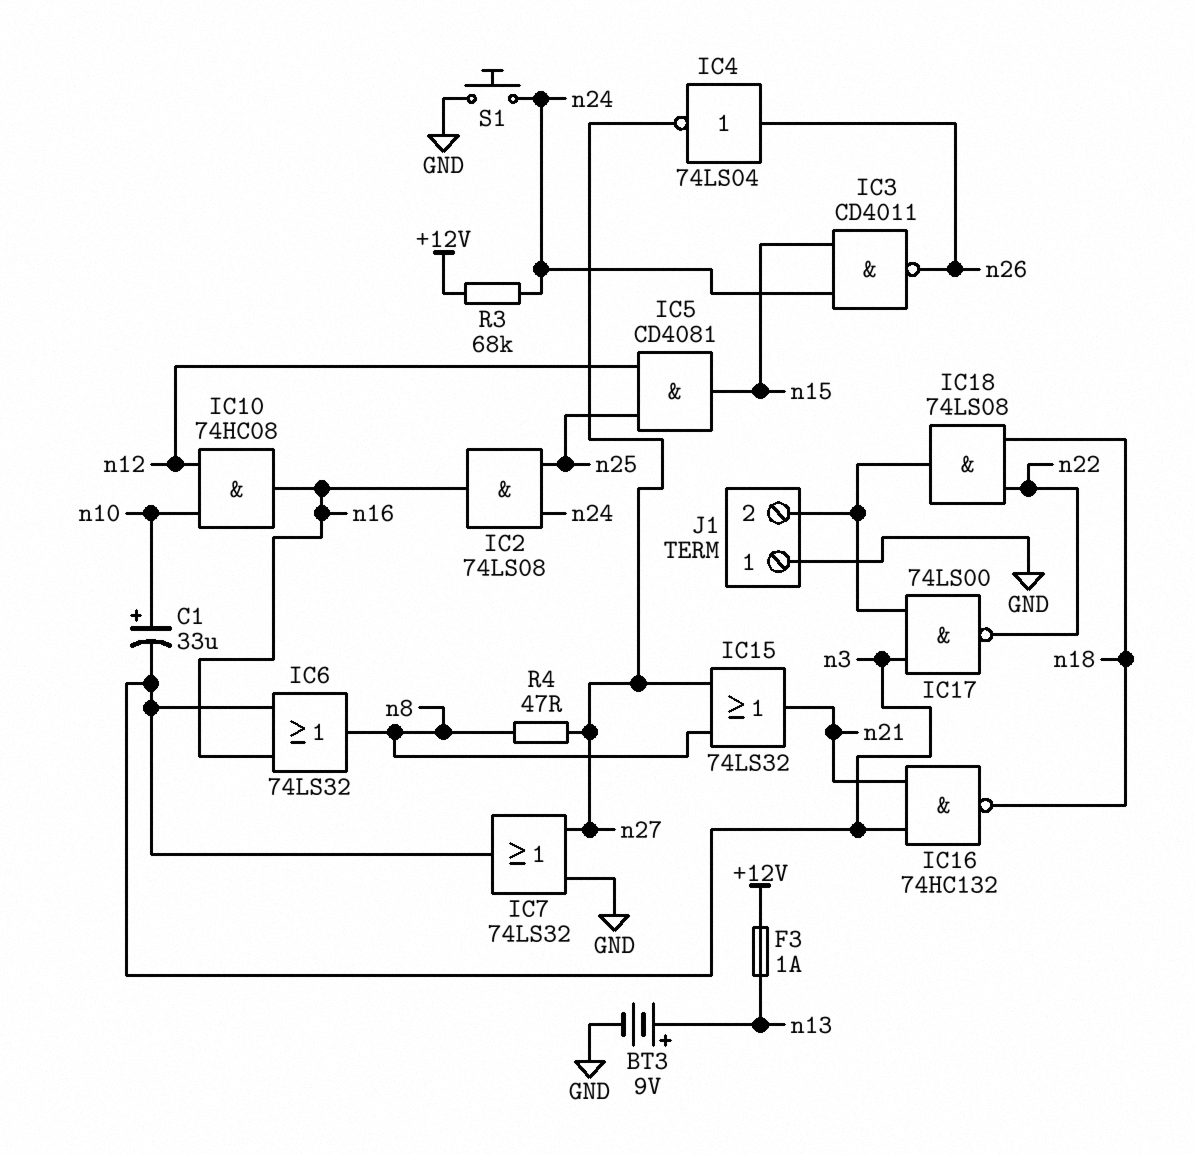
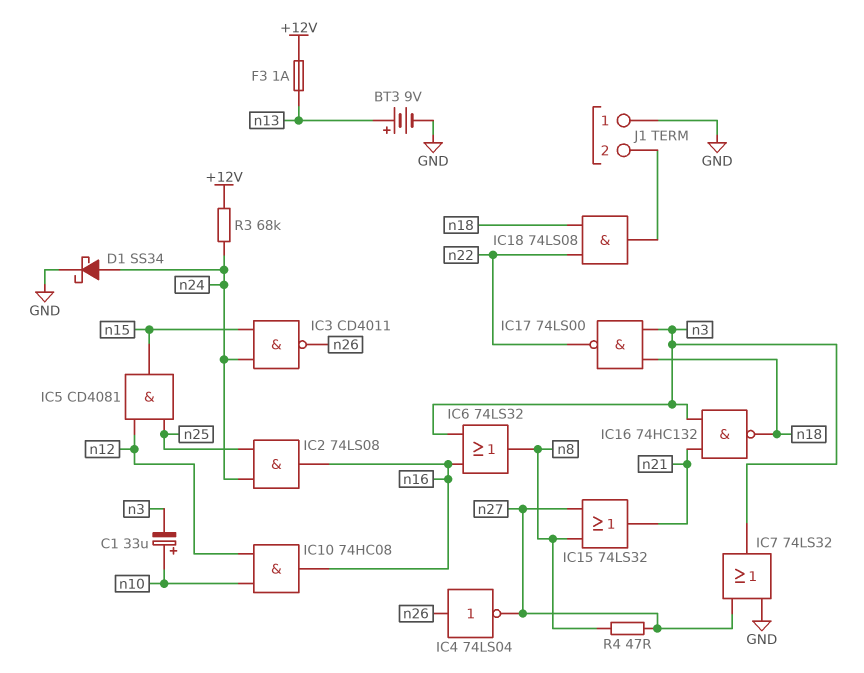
D1: none -> schottky SS34 (A n24, K GND)
IC17: NAND 74LS00 (in J1/2, in n3, out n22) -> NAND 74LS00 (in n3, in n18, out n22)
S1: button (GND, n24) -> none

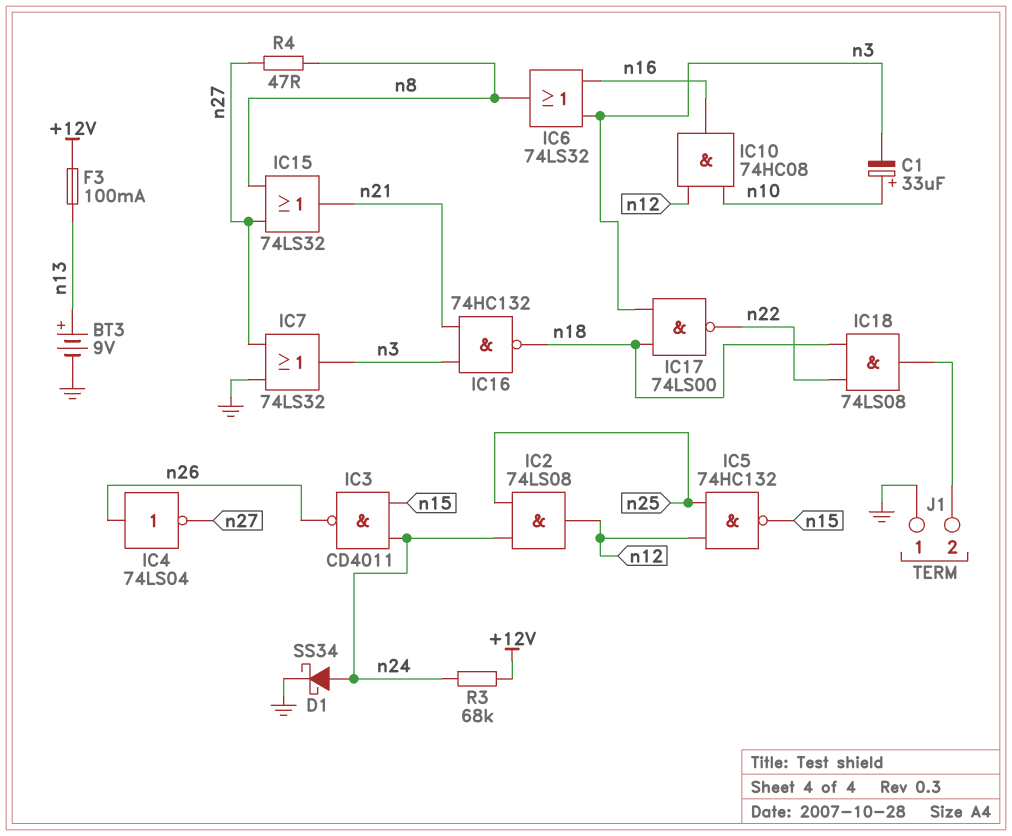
F3: 1A (+12V, n13) -> 100mA (+12V, n13)
IC2: AND 74LS08 (in n24, in n25, out n16) -> AND 74LS08 (in n24, in n25, out n12)
IC5: AND CD4081 (in n12, in n25, out n15) -> NAND 74HC132 (in n12, in n25, out n15)

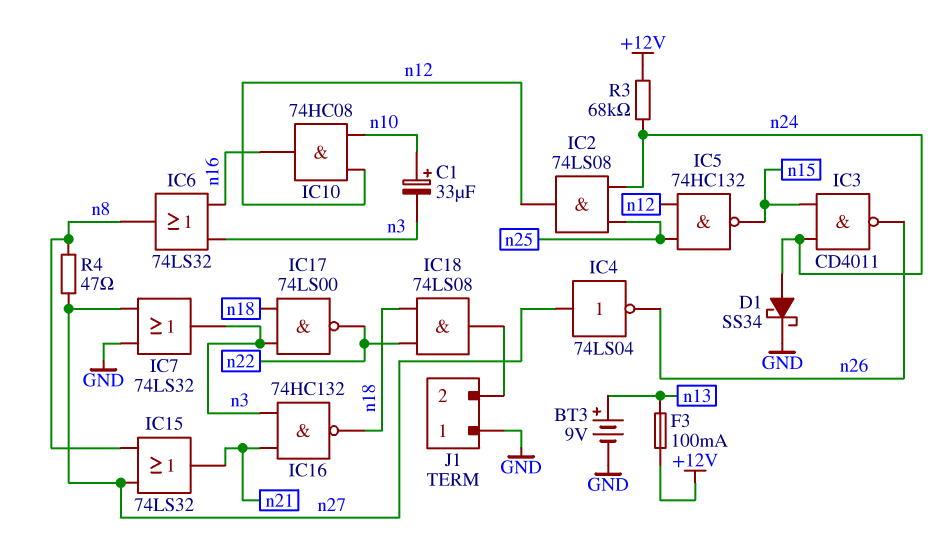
IC4: NOT 74LS04 (in n26, out n27) -> NOT 74LS04 (in n27, out n26)

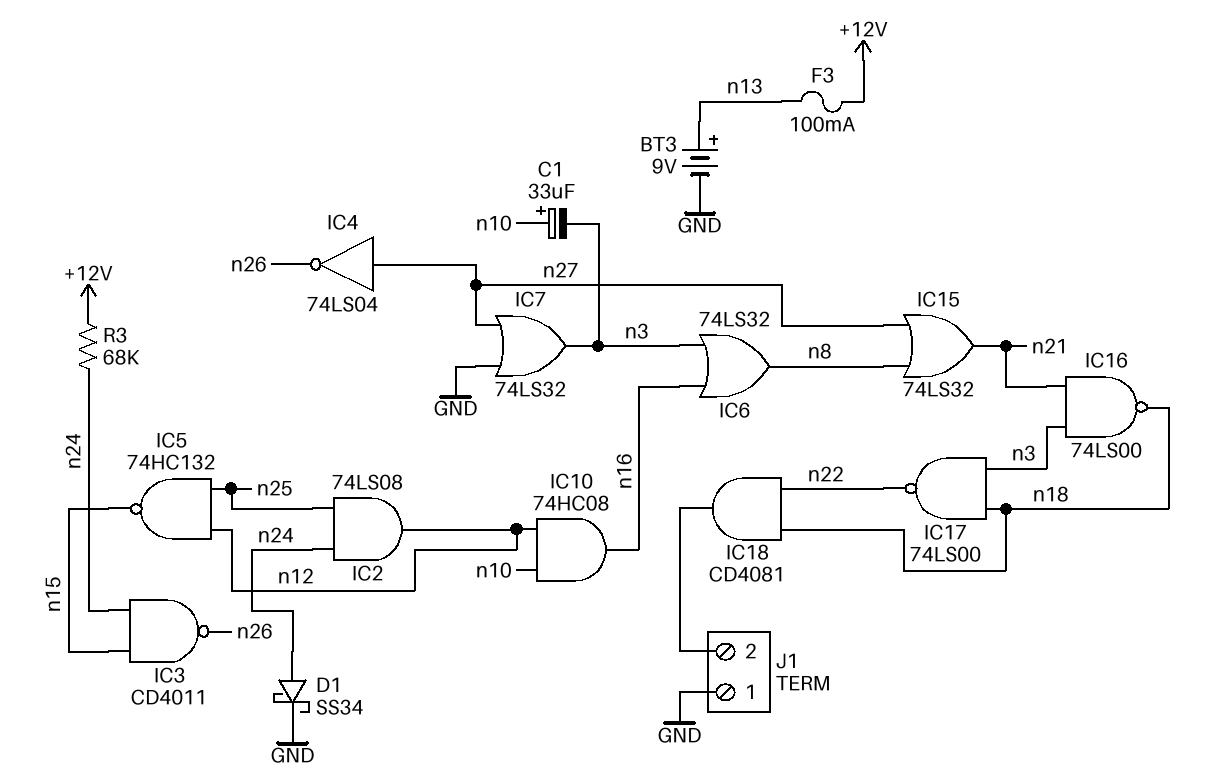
IC16: NAND 74HC132 (in n3, in n21, out n18) -> NAND 74LS00 (in n3, in n21, out n18)
IC18: AND 74LS08 (in n18, in n22, out J1/2) -> AND CD4081 (in n18, in n22, out J1/2)
R4: 47 (n8, n27) -> none

